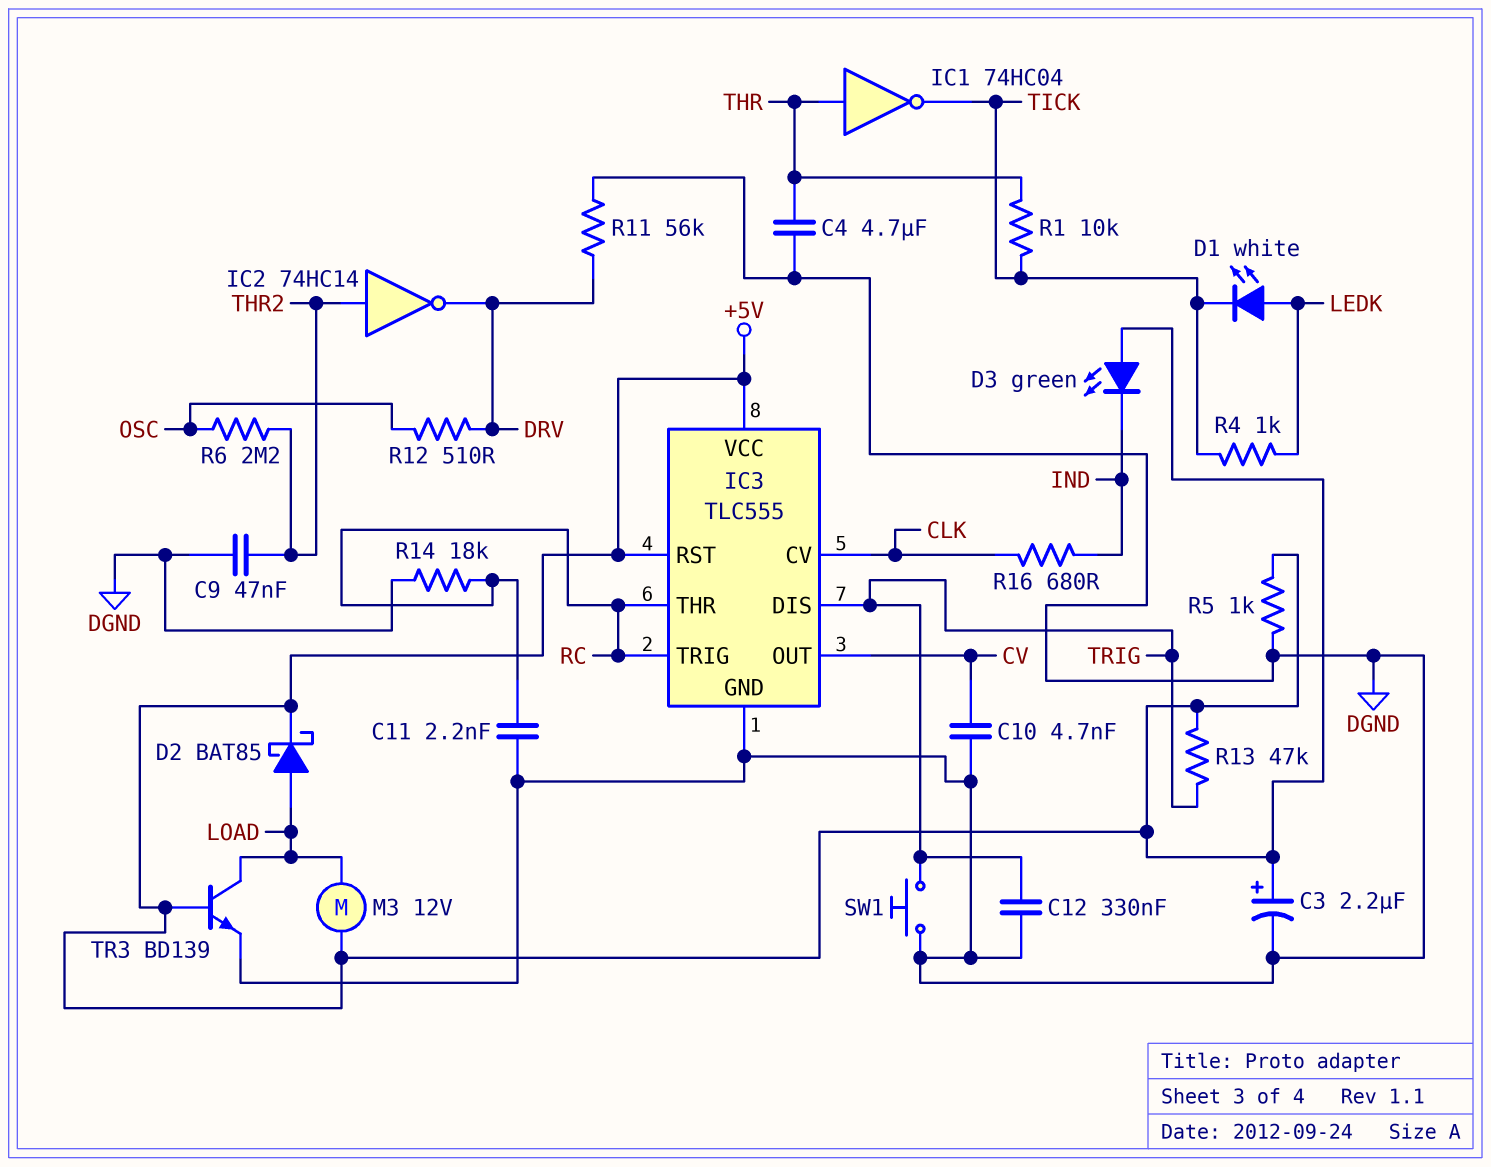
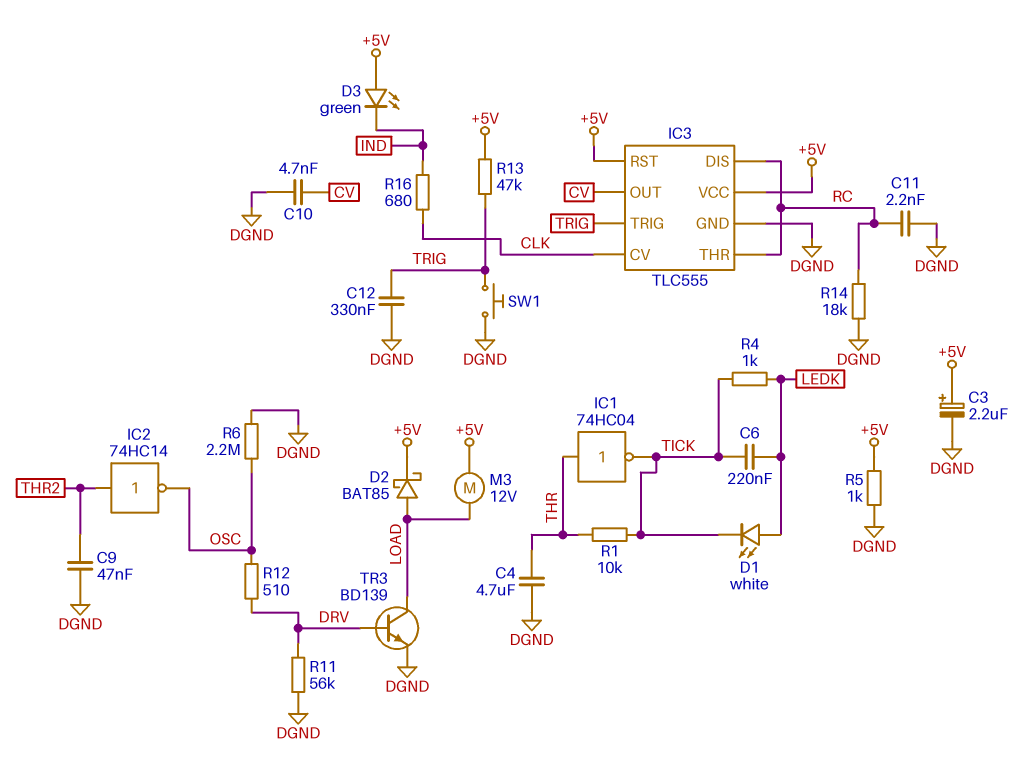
C6: none -> 220nF (LEDK, TICK)
IC2: NOT 74HC14 (in THR2, out DRV) -> NOT 74HC14 (in THR2, out OSC)
IC3 pin DIS: TRIG -> RC
IC3 pin TRIG: RC -> TRIG
R6: 2.2M (OSC, THR2) -> 2.2M (DGND, OSC)
TR3: NPN BD139 (B +5V, C LOAD, E DGND) -> NPN BD139 (B DRV, C LOAD, E DGND)

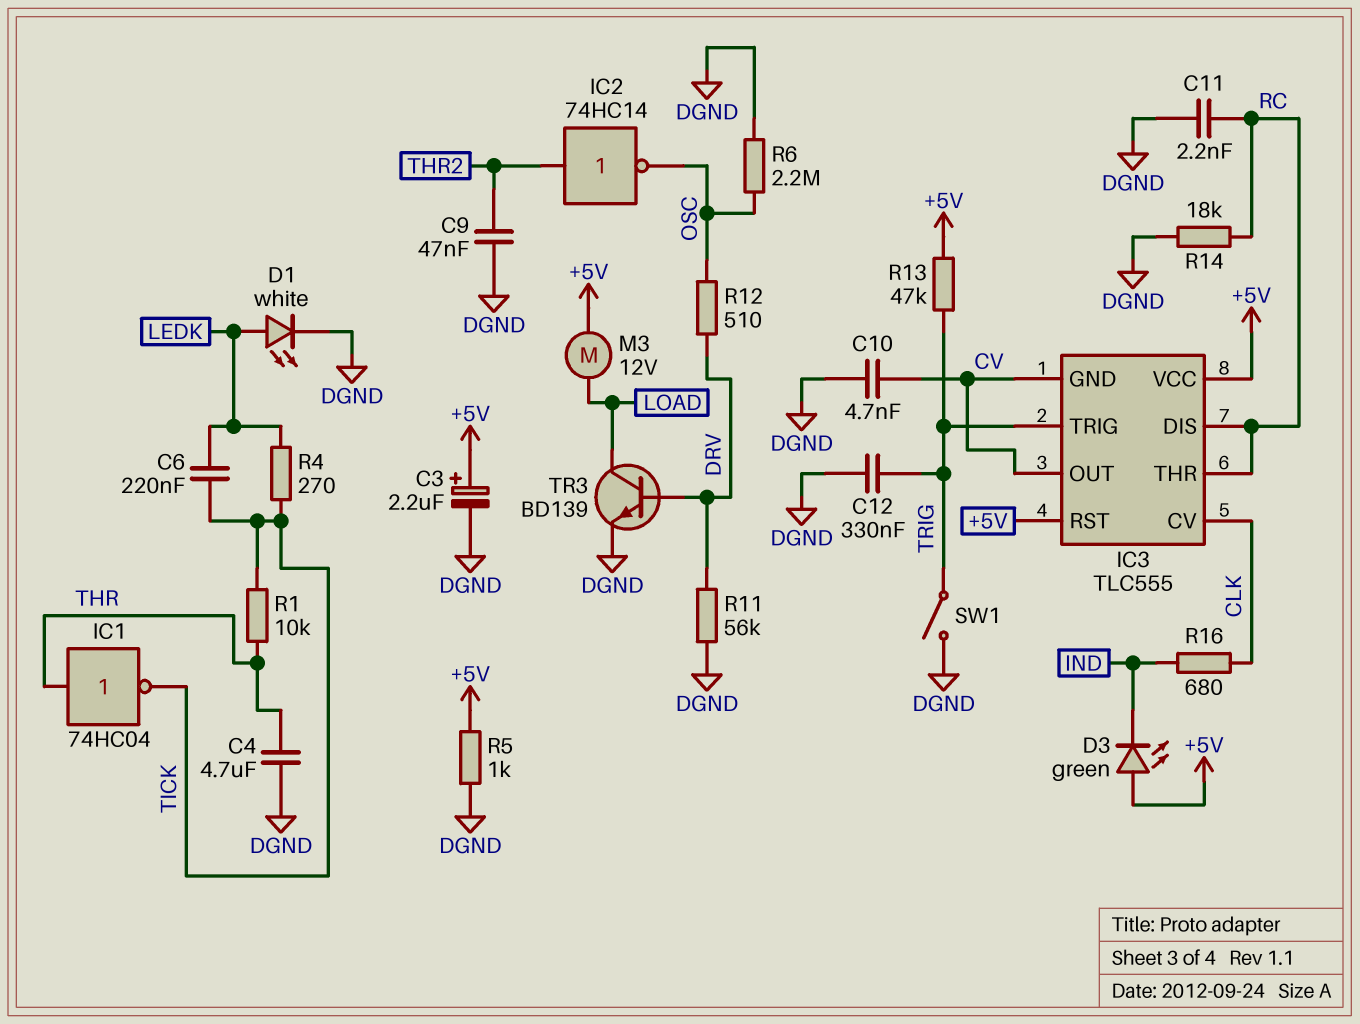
D1: LED white (A LEDK, K TICK) -> LED white (A LEDK, K DGND)
D2: schottky BAT85 (A LOAD, K +5V) -> none
IC3 pin GND: DGND -> CV
R4: 1k (LEDK, TICK) -> 270 (LEDK, TICK)
SW1: button (DGND, TRIG) -> switch (DGND, TRIG)

